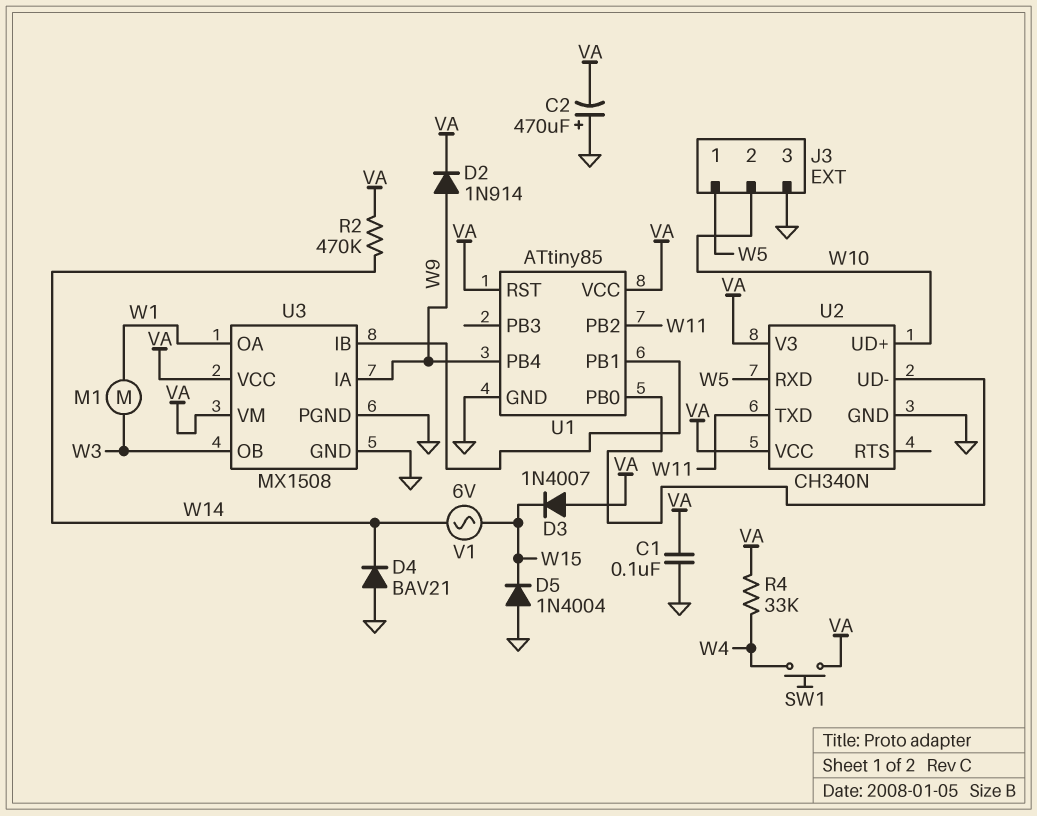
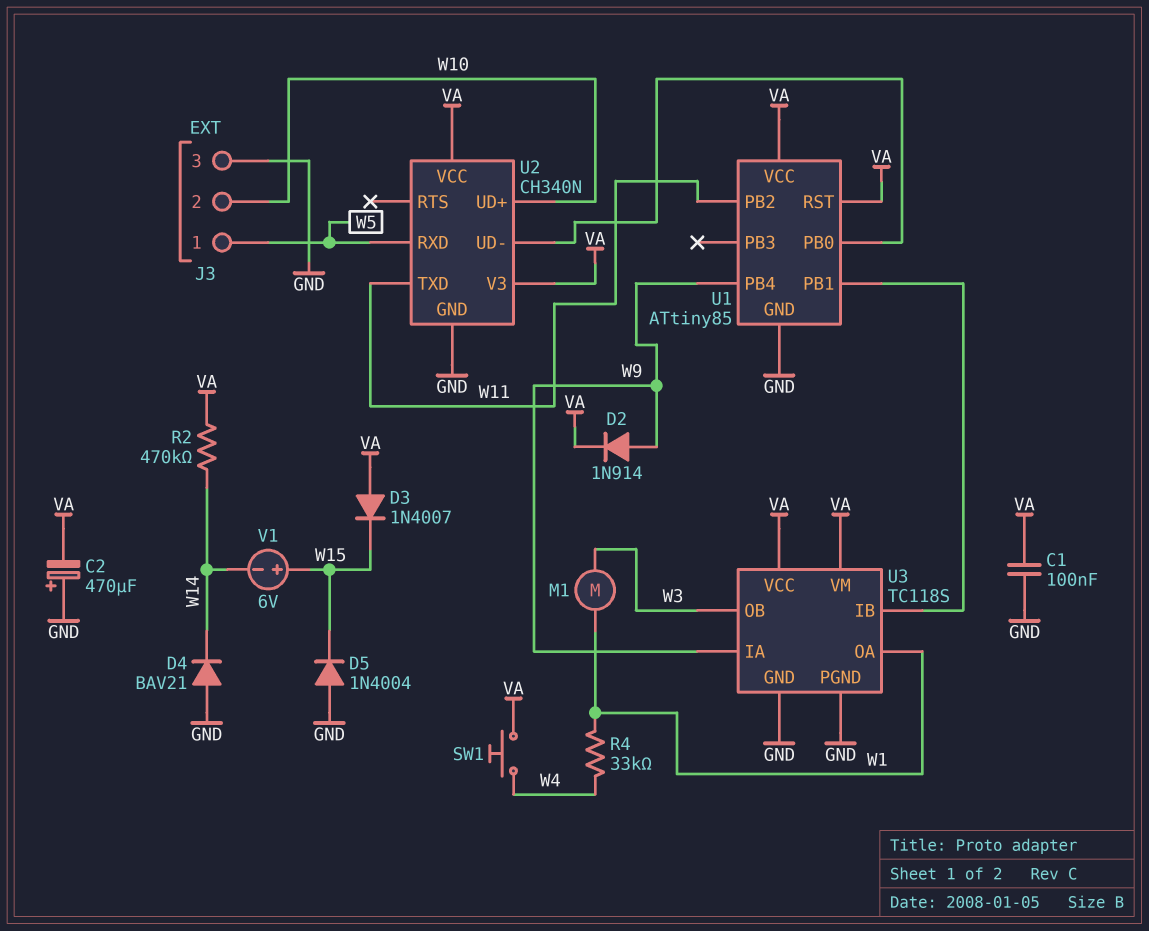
R4: 33k (VA, W4) -> 33k (W1, W4)
U3: MX1508 -> TC118S
V1: AC 6V (W14, W15) -> 6V (plus W15, minus W14)

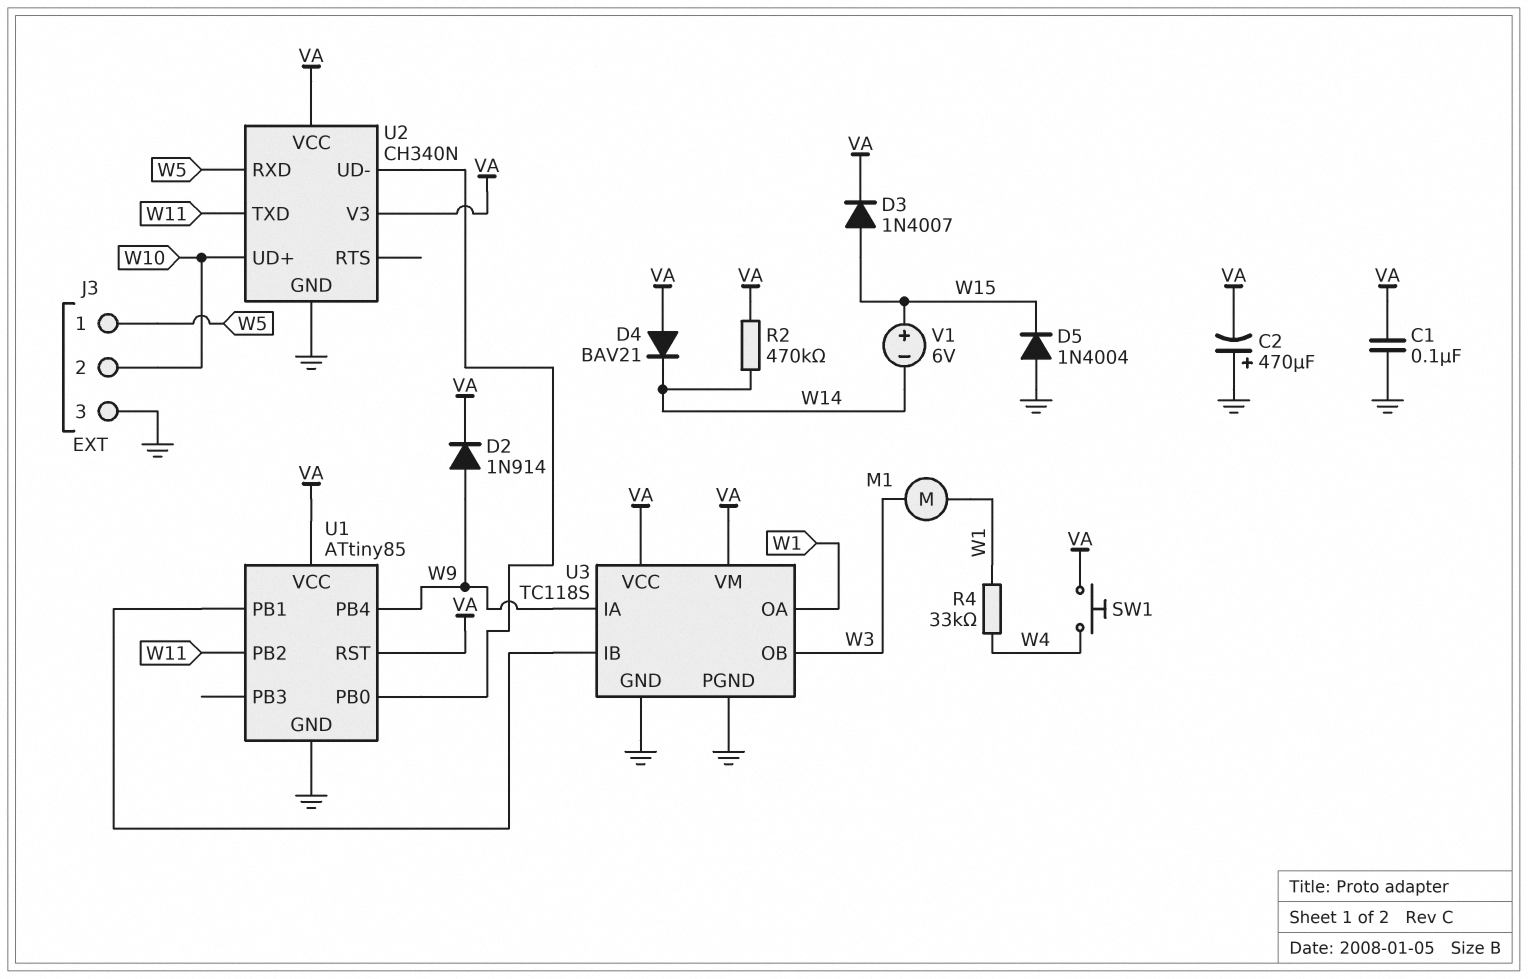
D3: diode 1N4007 (A VA, K W15) -> diode 1N4007 (A W15, K VA)
D4: diode BAV21 (A GND, K W14) -> diode BAV21 (A VA, K W14)

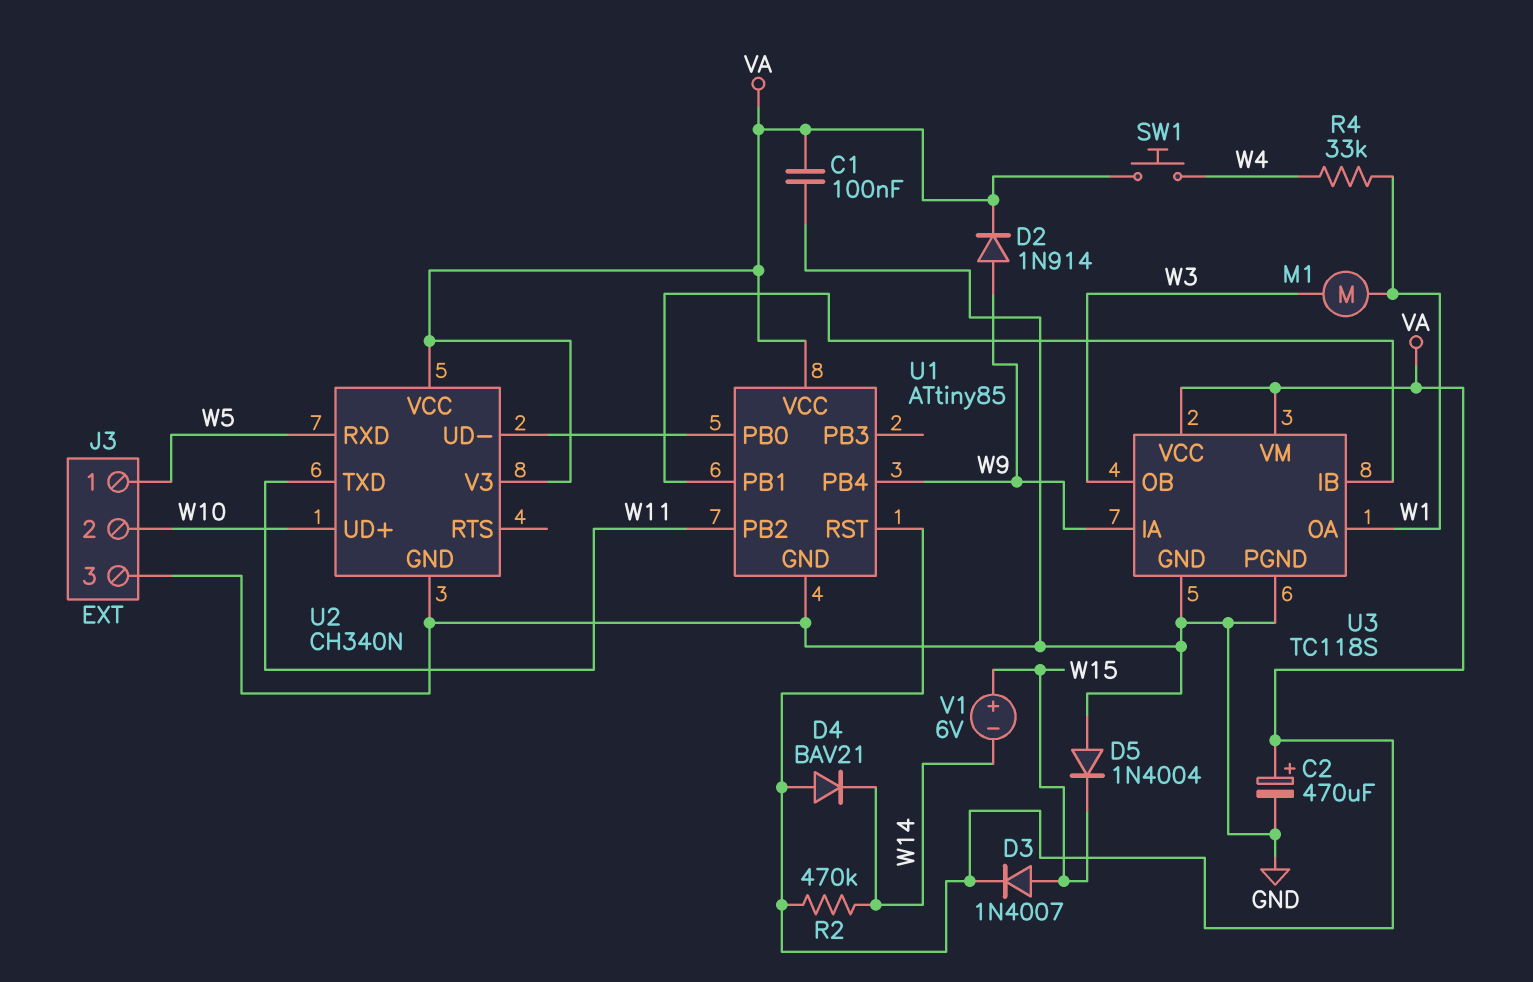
C2: 470uF (plus GND, minus VA) -> 470uF (plus VA, minus GND)

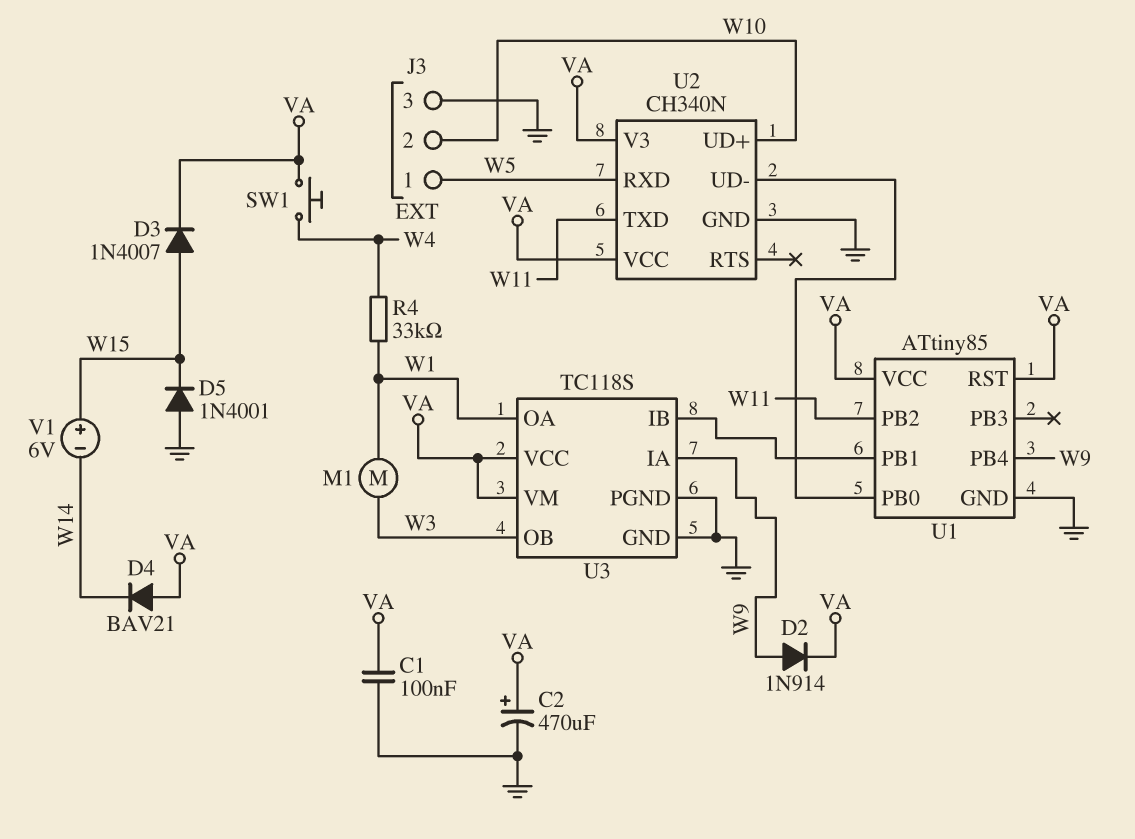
D5: diode 1N4004 (A GND, K W15) -> diode 1N4001 (A GND, K W15)
R2: 470k (VA, W14) -> none

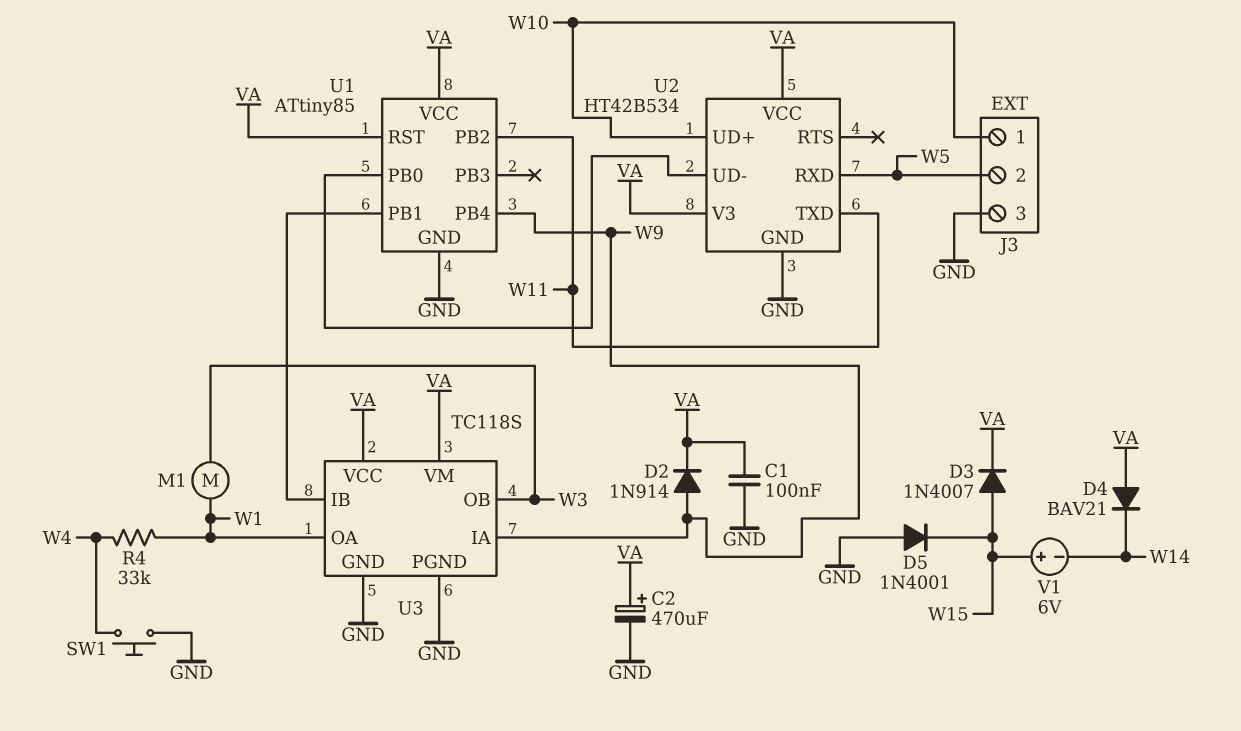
J3 pin 1: W5 -> W10
J3 pin 2: W10 -> W5
SW1: button (VA, W4) -> button (GND, W4)
U2: CH340N -> HT42B534

